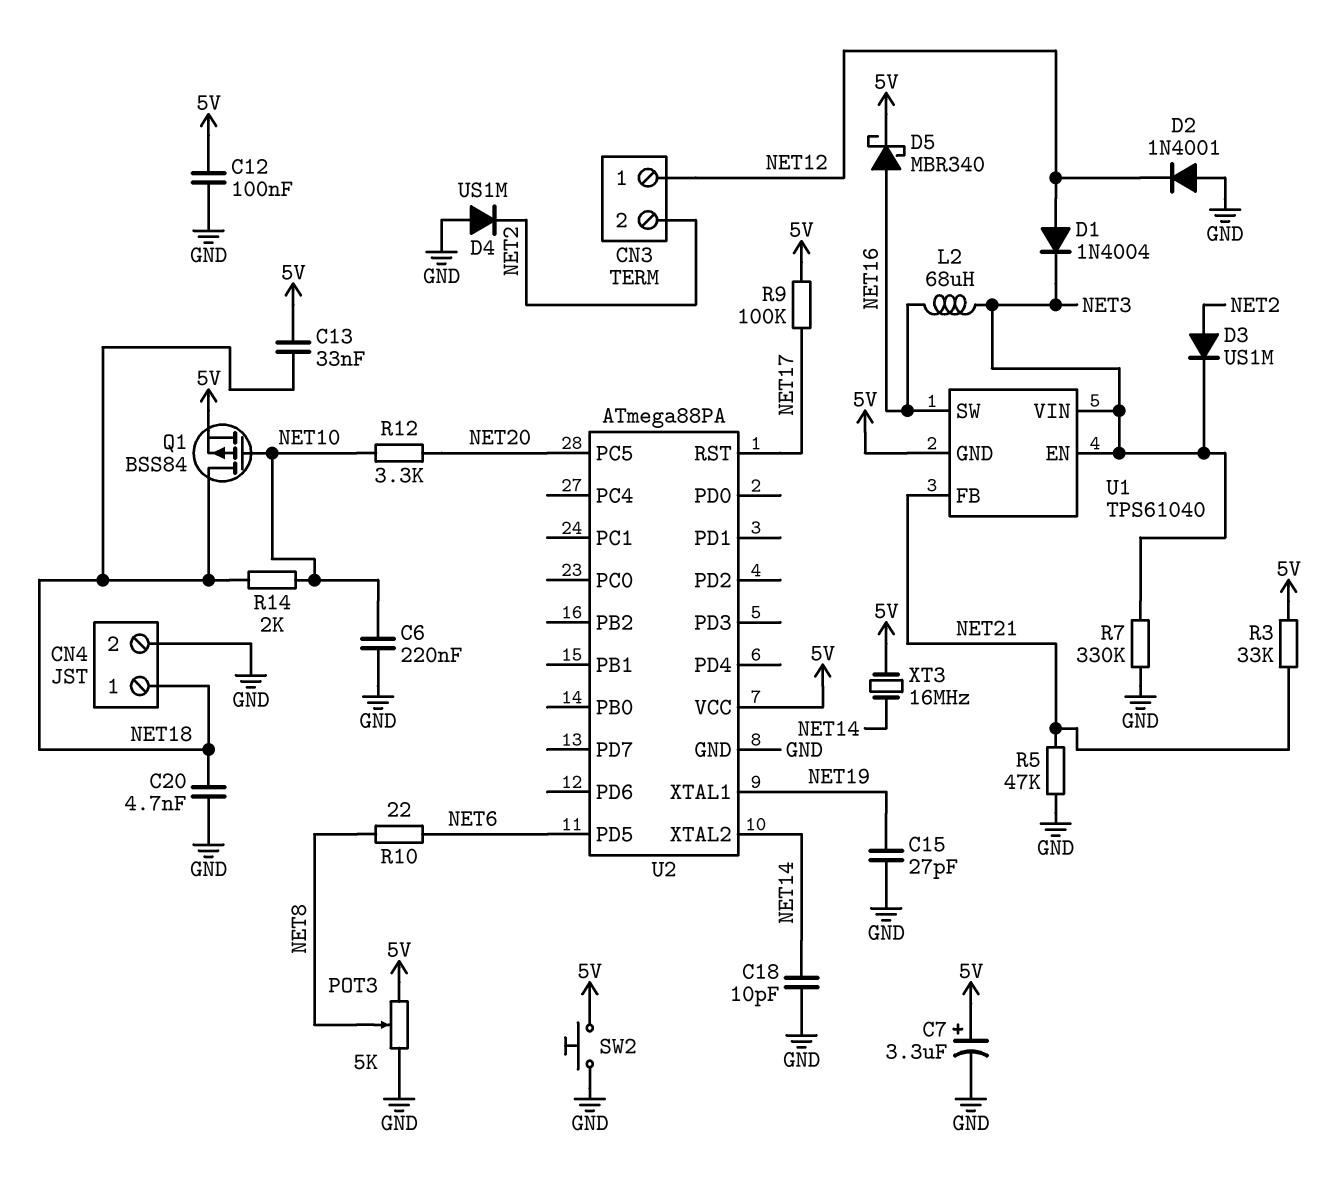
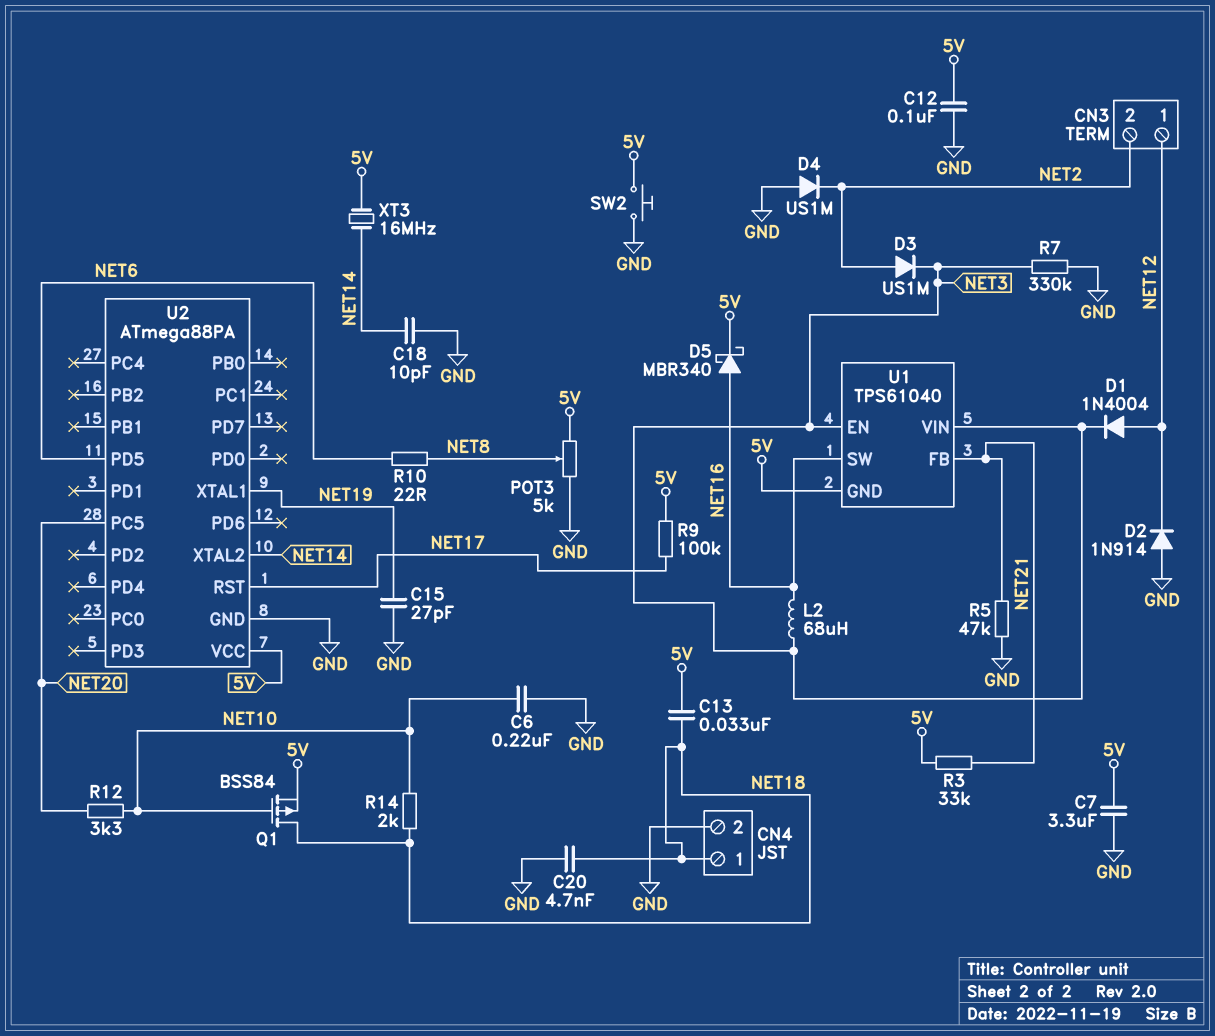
C7: 3.3uF (plus 5V, minus GND) -> 3.3uF (5V, GND)
D2: diode 1N4001 (A GND, K NET12) -> diode 1N914 (A GND, K NET12)

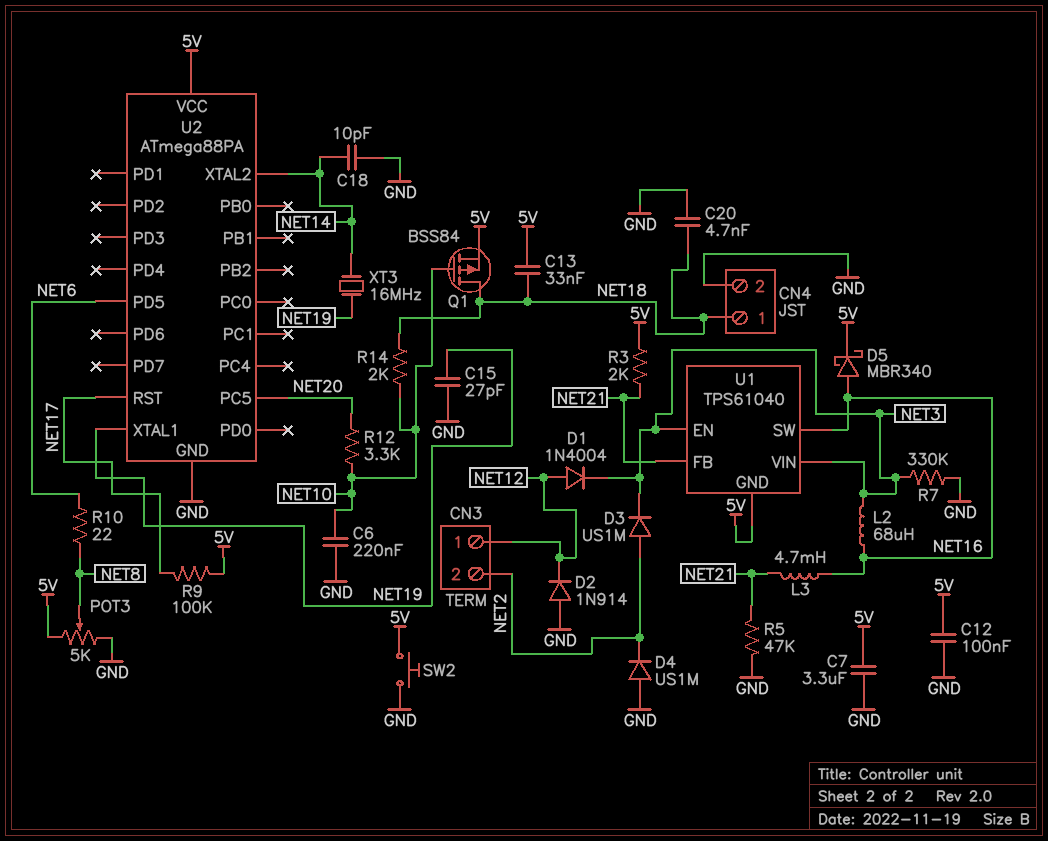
L3: none -> 4.7mH (NET16, NET21)
R3: 33k (5V, NET21) -> 2k (5V, NET21)
XT3: 16MHz (5V, NET14) -> 16MHz (NET14, NET19)

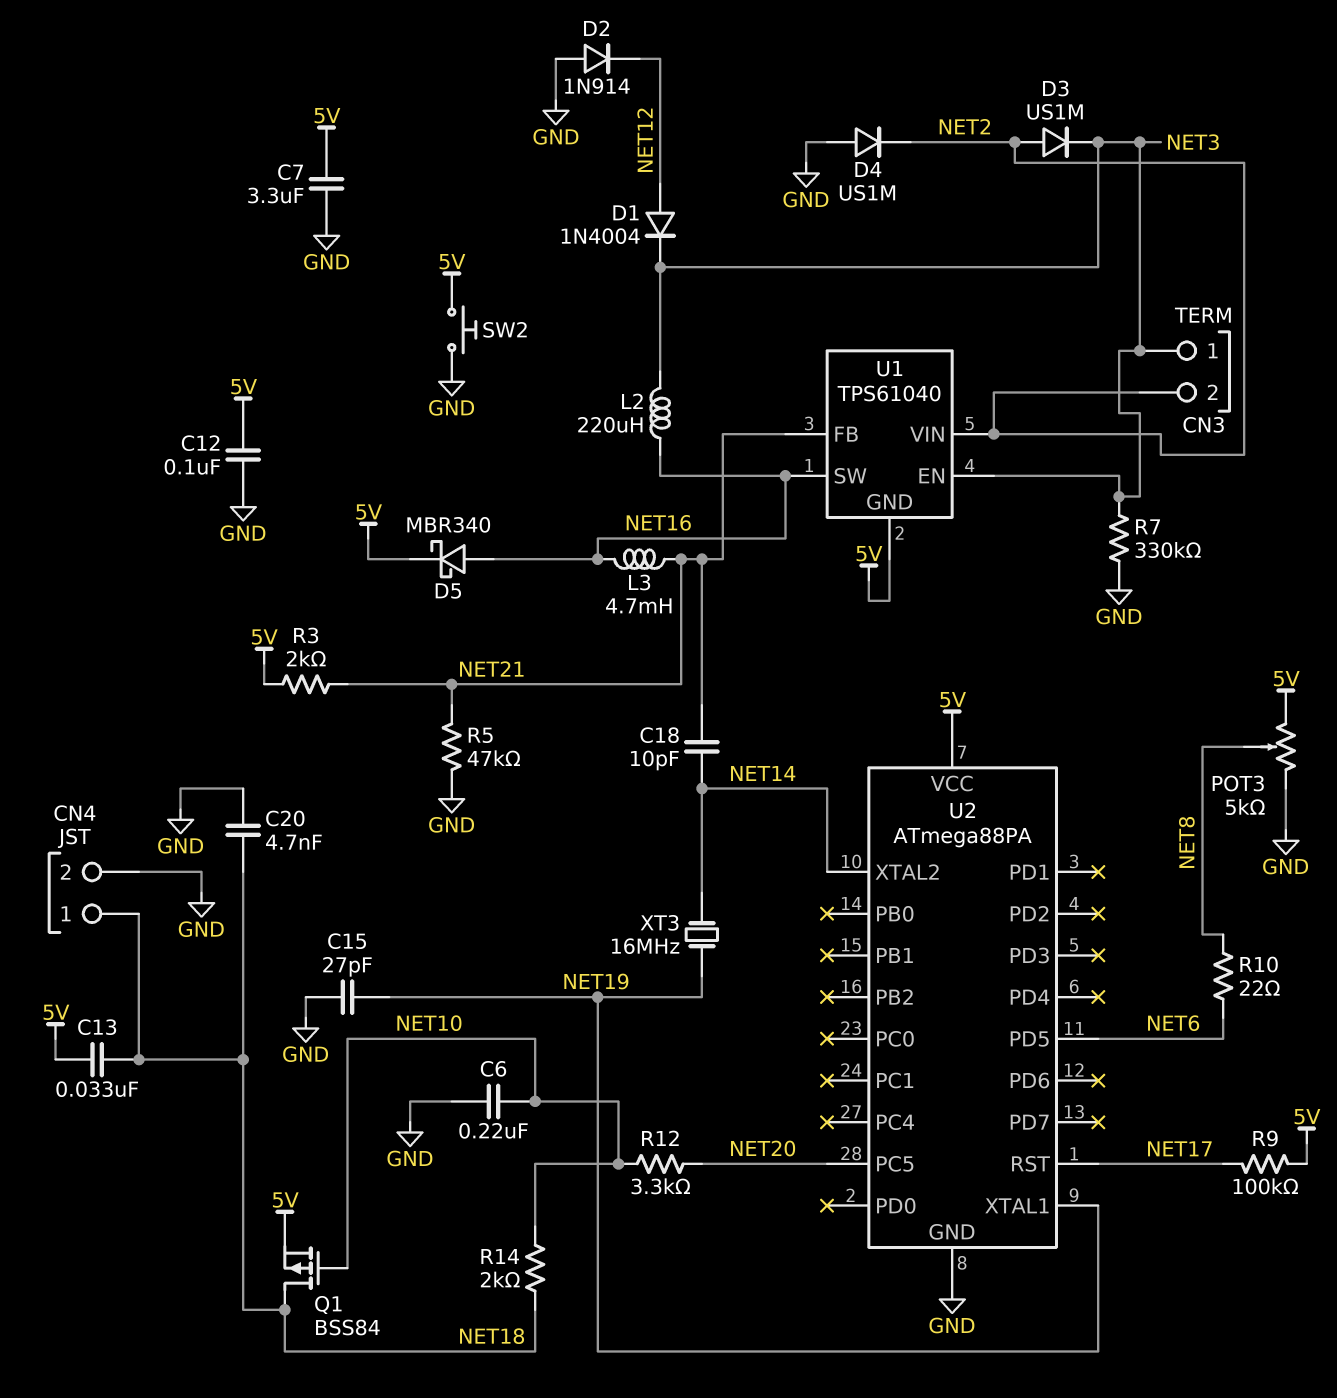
C18: 10pF (GND, NET14) -> 10pF (NET14, NET21)
CN3 pin 1: NET12 -> NET3
L2: 68uH (NET3, NET16) -> 220uH (NET3, NET16)
U1 pin VIN: NET3 -> NET2

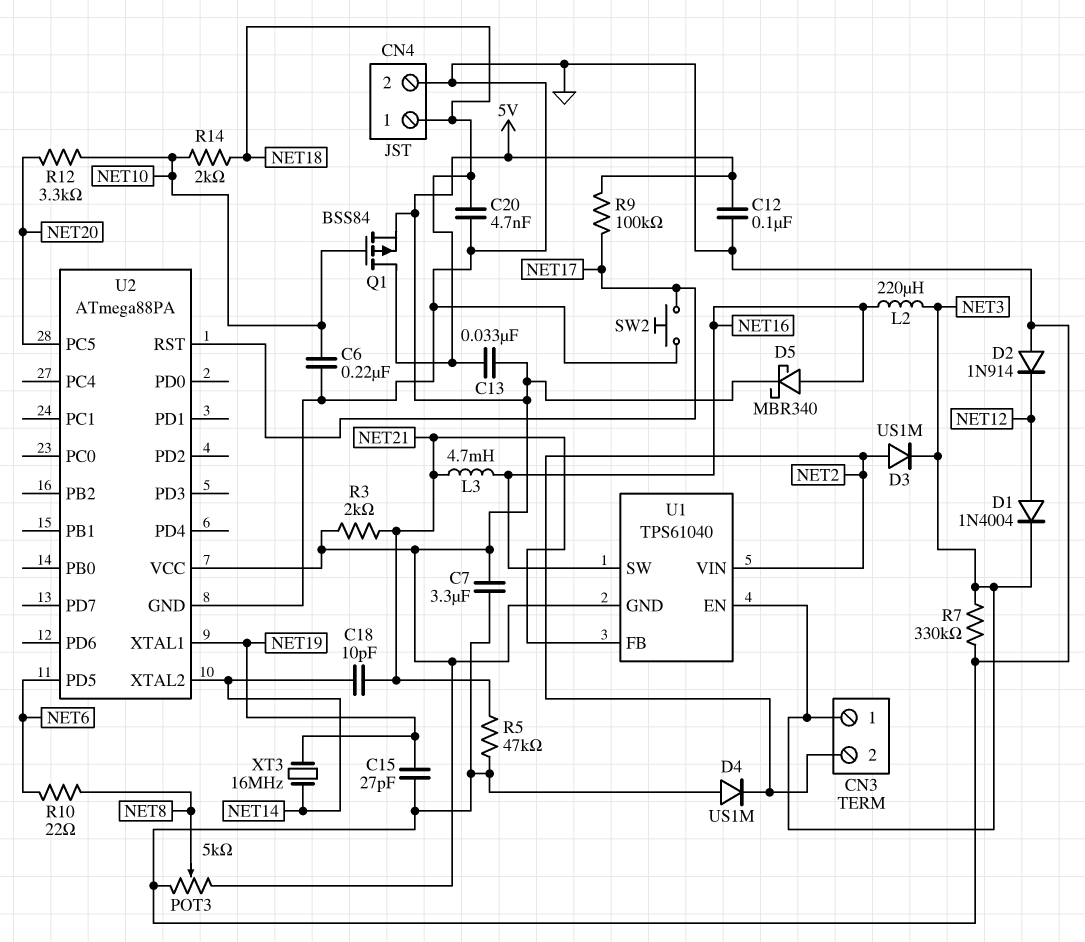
SW2: button (5V, GND) -> button (GND, NET17)

